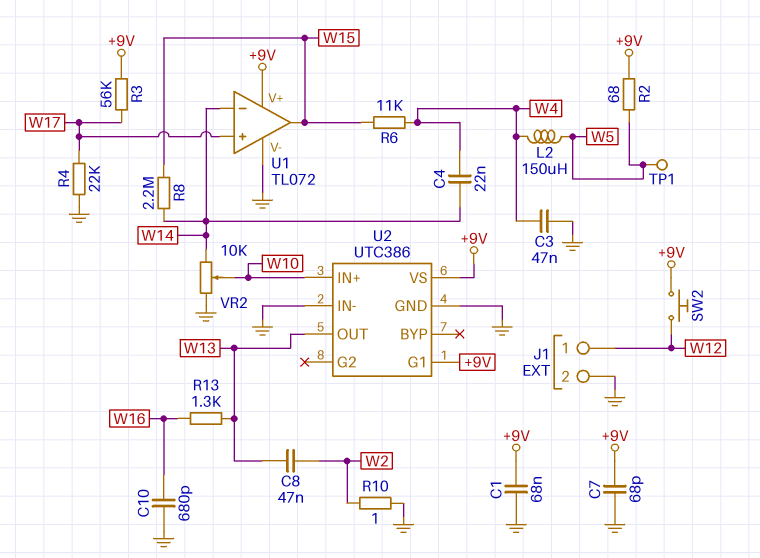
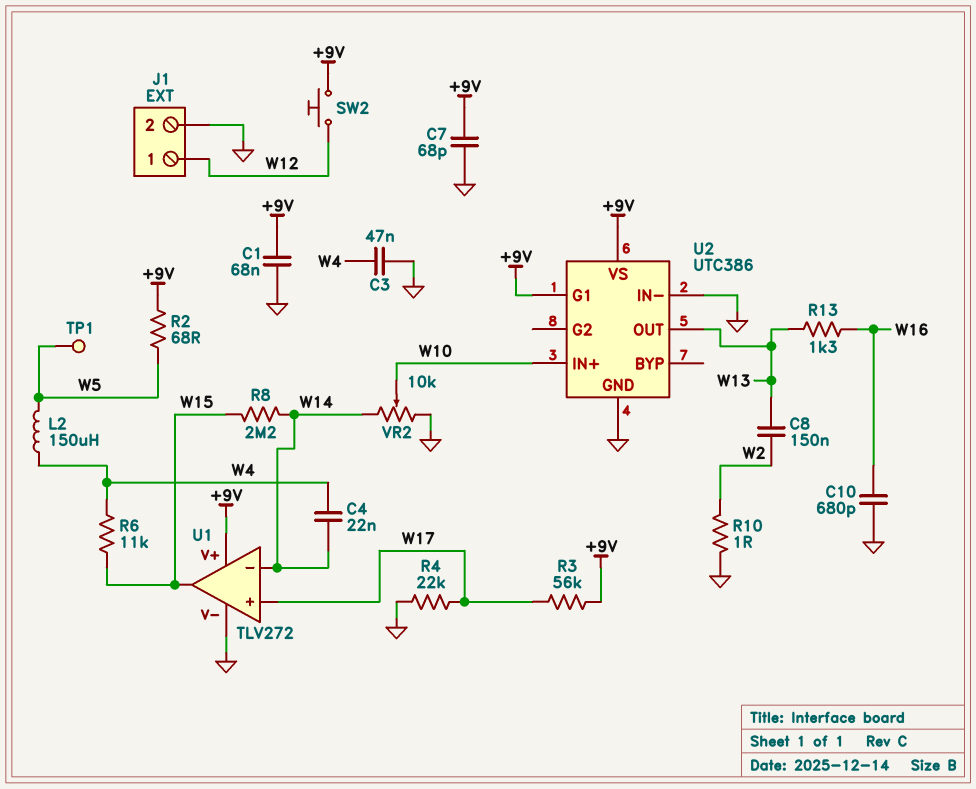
C8: 47nF (W2, W13) -> 150nF (W2, W13)
U1: TL072 -> TLV272

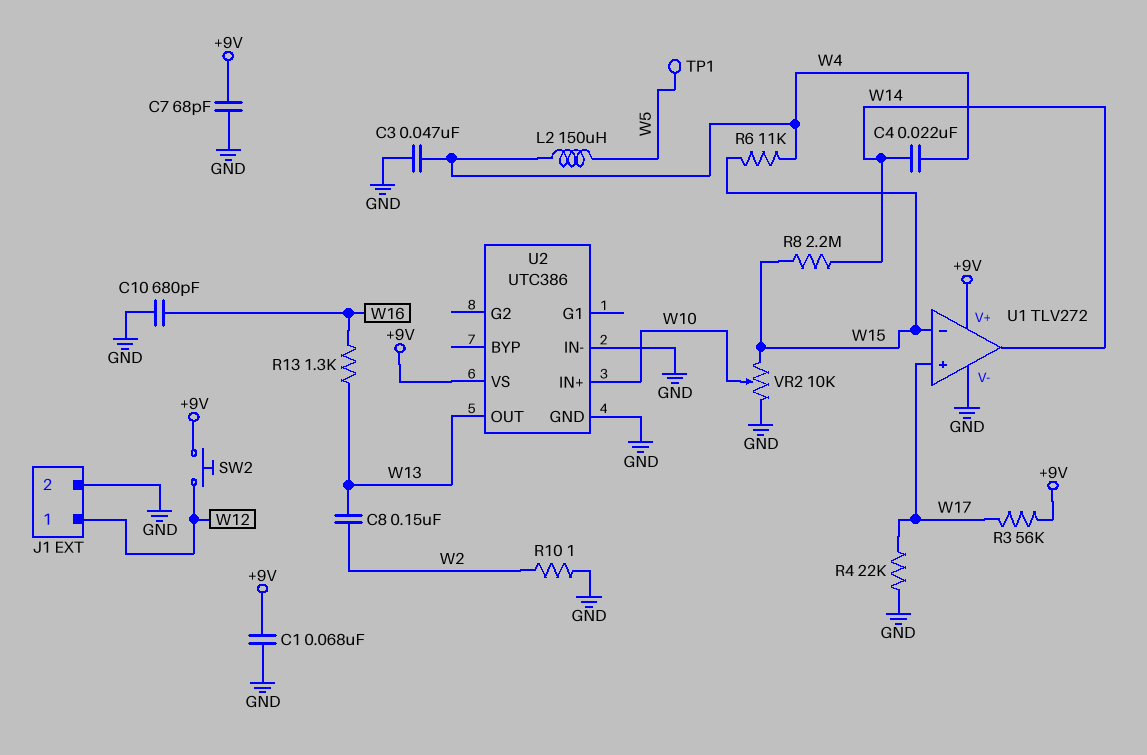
R2: 68 (+9V, W5) -> none
U1 pin in-: W14 -> W15
U1 pin out: W15 -> W14
U2 pin G1: +9V -> none
VR2: 10k (GND, W14, wiper W10) -> 10k (GND, W15, wiper W10)

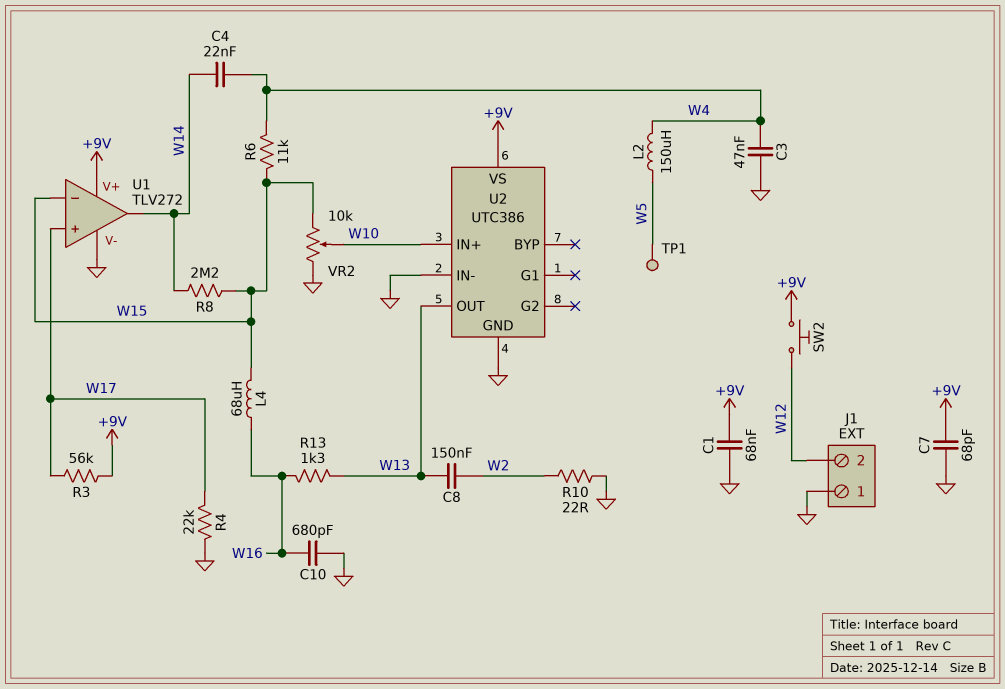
J1 pin 1: W12 -> GND
J1 pin 2: GND -> W12
L4: none -> 68uH (W15, W16)
R10: 1 (GND, W2) -> 22 (GND, W2)

